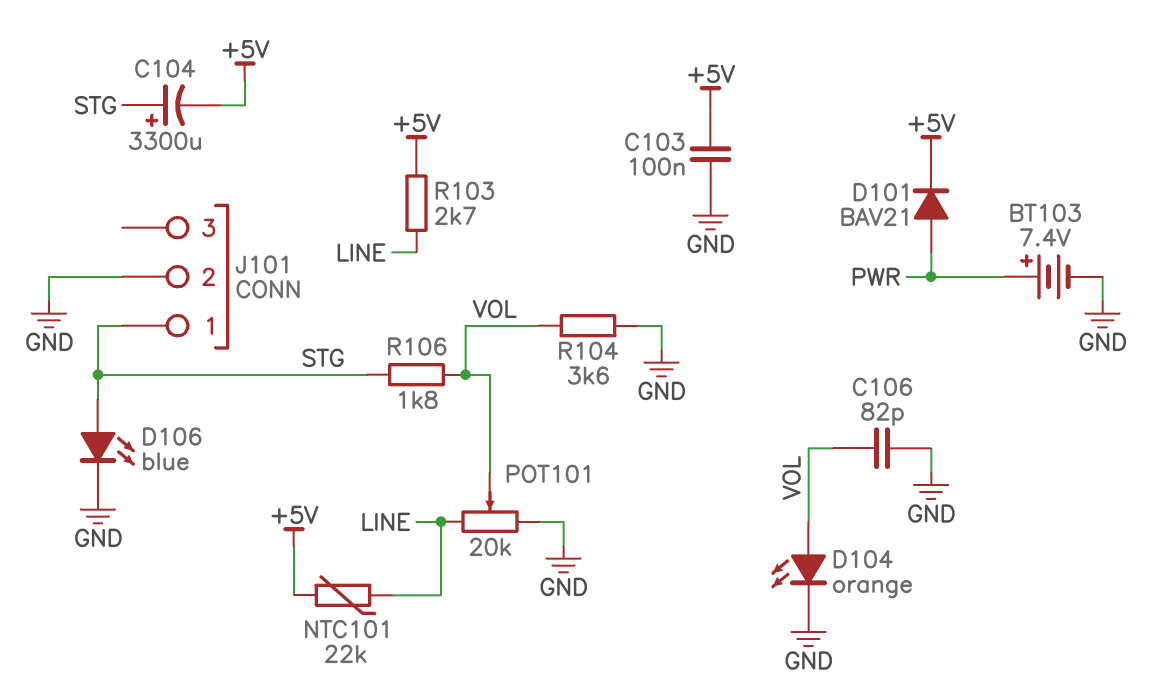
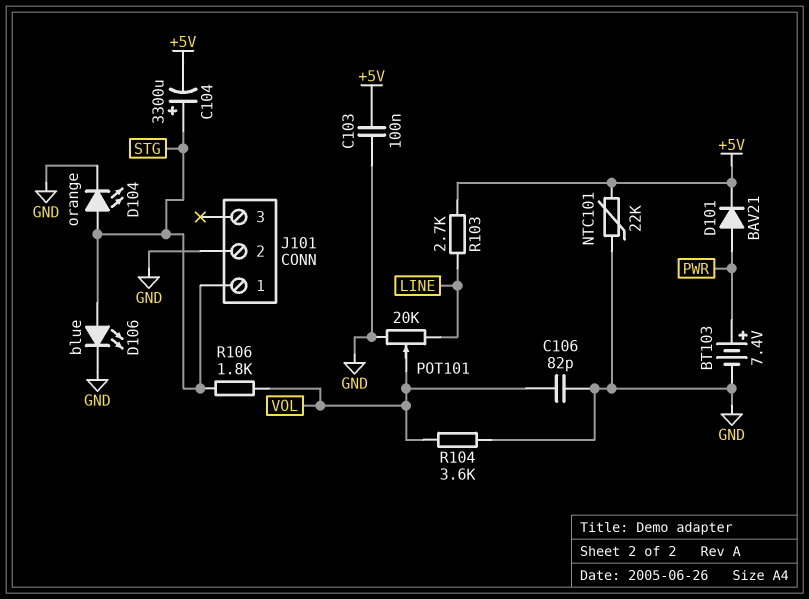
D104: LED orange (A VOL, K GND) -> LED orange (A STG, K GND)
NTC101: 22k (+5V, LINE) -> 22k (+5V, GND)

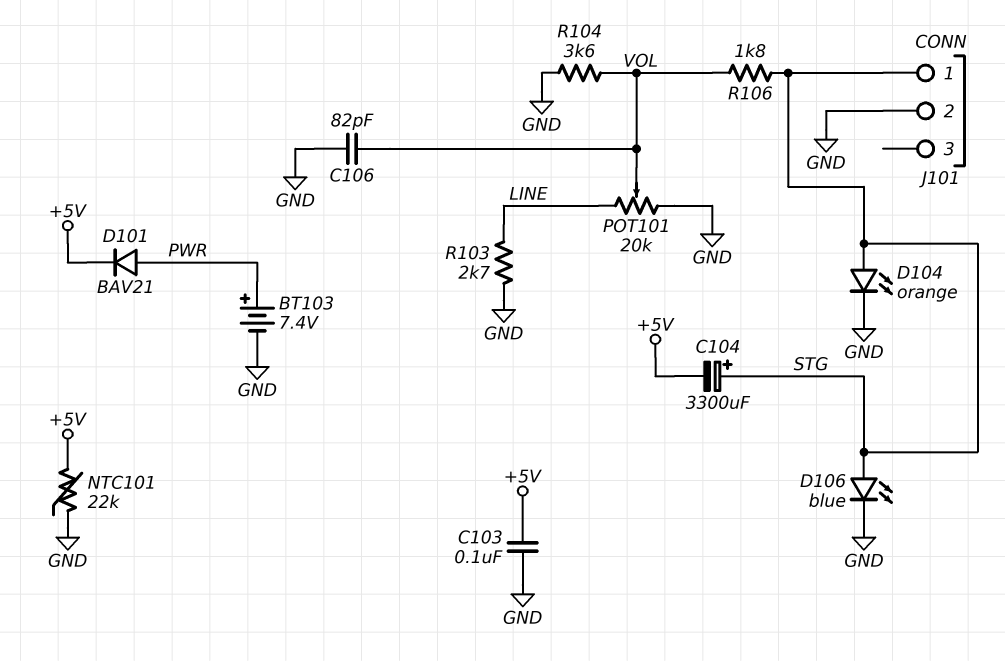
R103: 2.7k (+5V, LINE) -> 2.7k (GND, LINE)

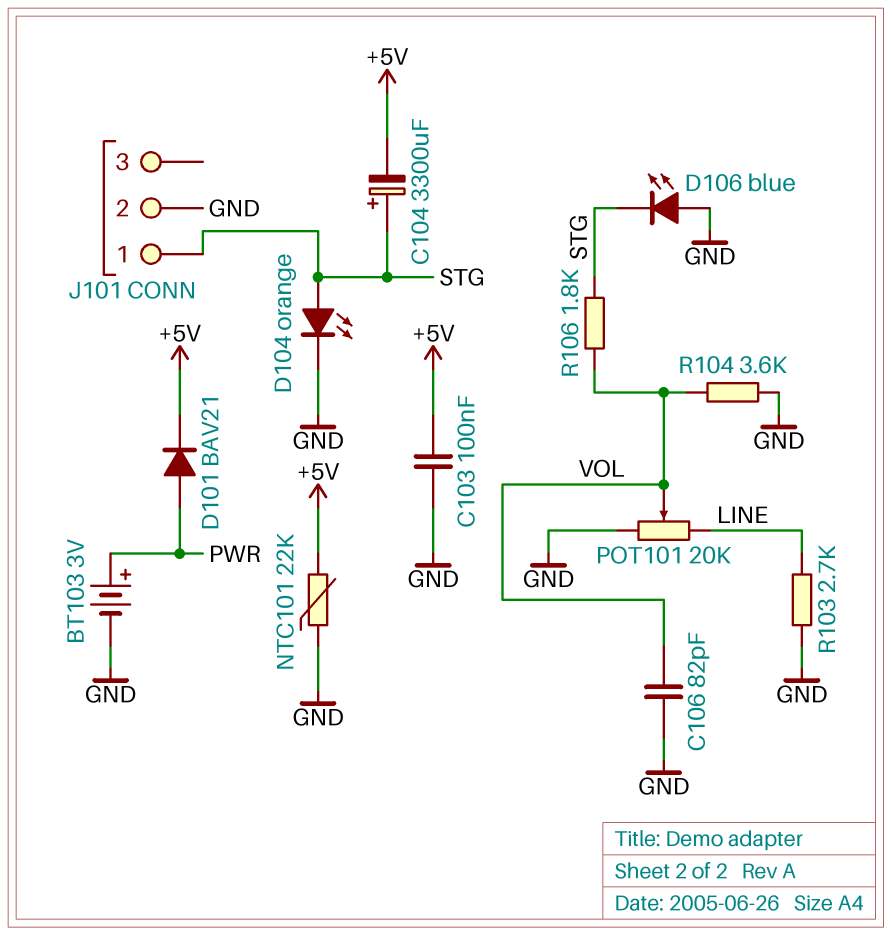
BT103: 7.4V (plus PWR, minus GND) -> 3V (plus PWR, minus GND)
D106: LED blue (A STG, K GND) -> LED blue (A GND, K STG)

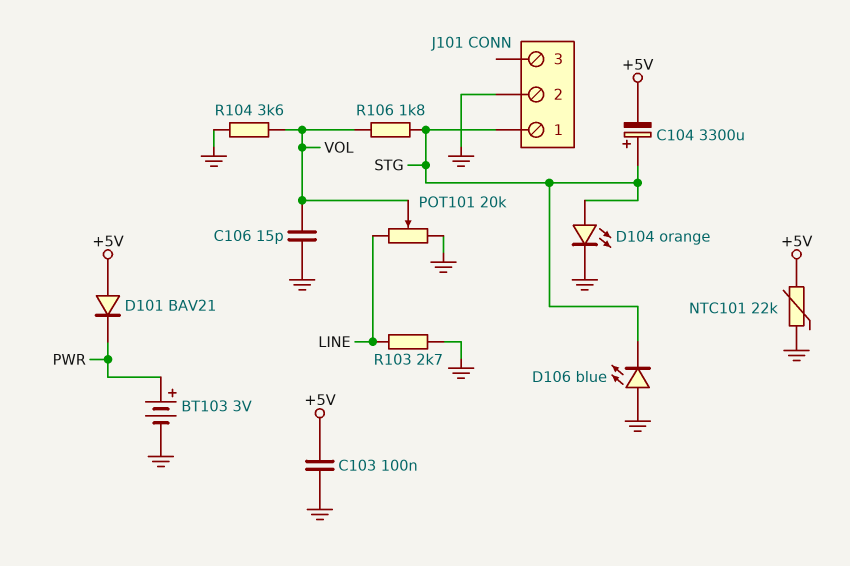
C106: 82pF (GND, VOL) -> 15pF (GND, VOL)
D101: diode BAV21 (A PWR, K +5V) -> diode BAV21 (A +5V, K PWR)

